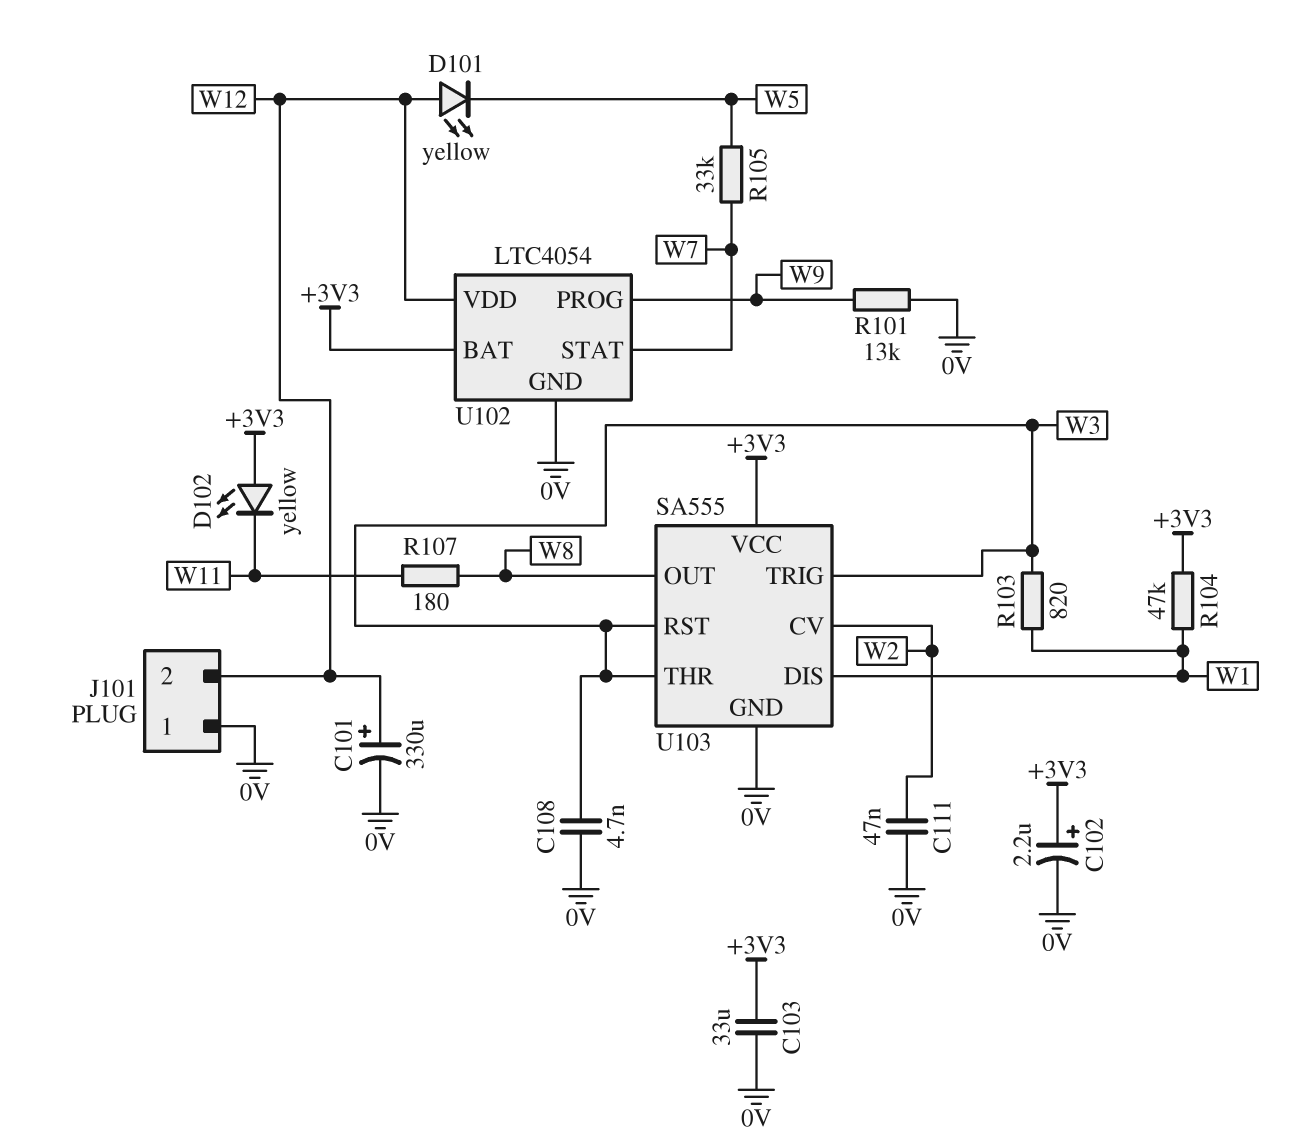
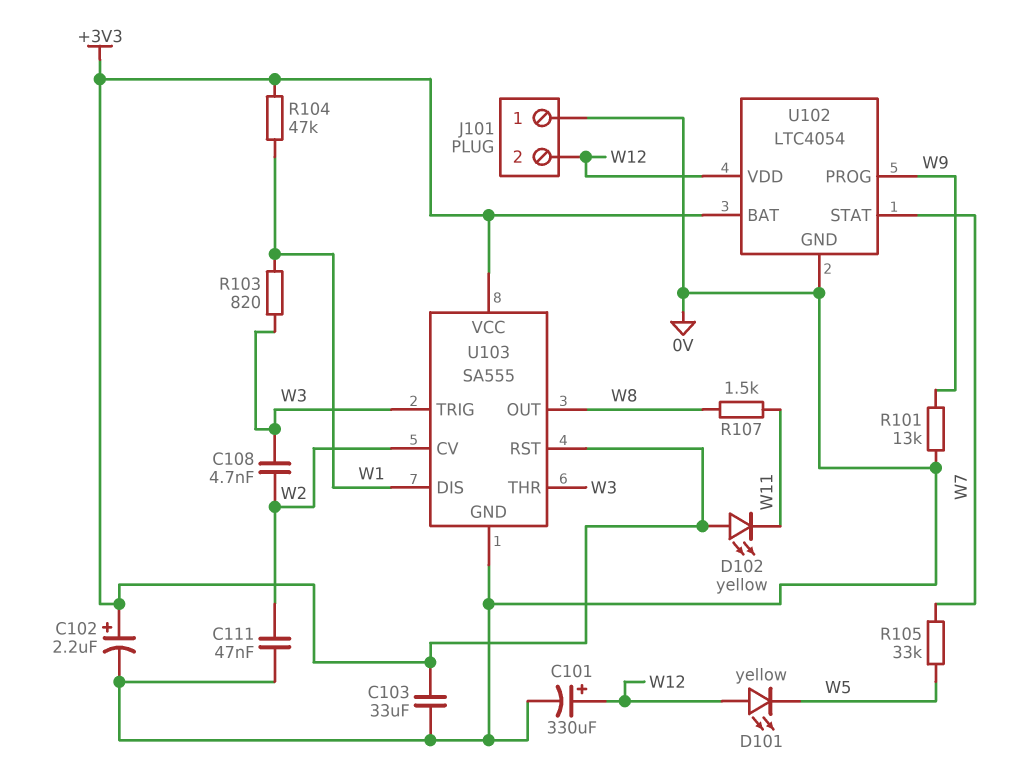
C108: 4.7nF (0V, W3) -> 4.7nF (W2, W3)
R107: 180 (W8, W11) -> 1.5k (W8, W11)
U103 pin RST: W3 -> +3V3

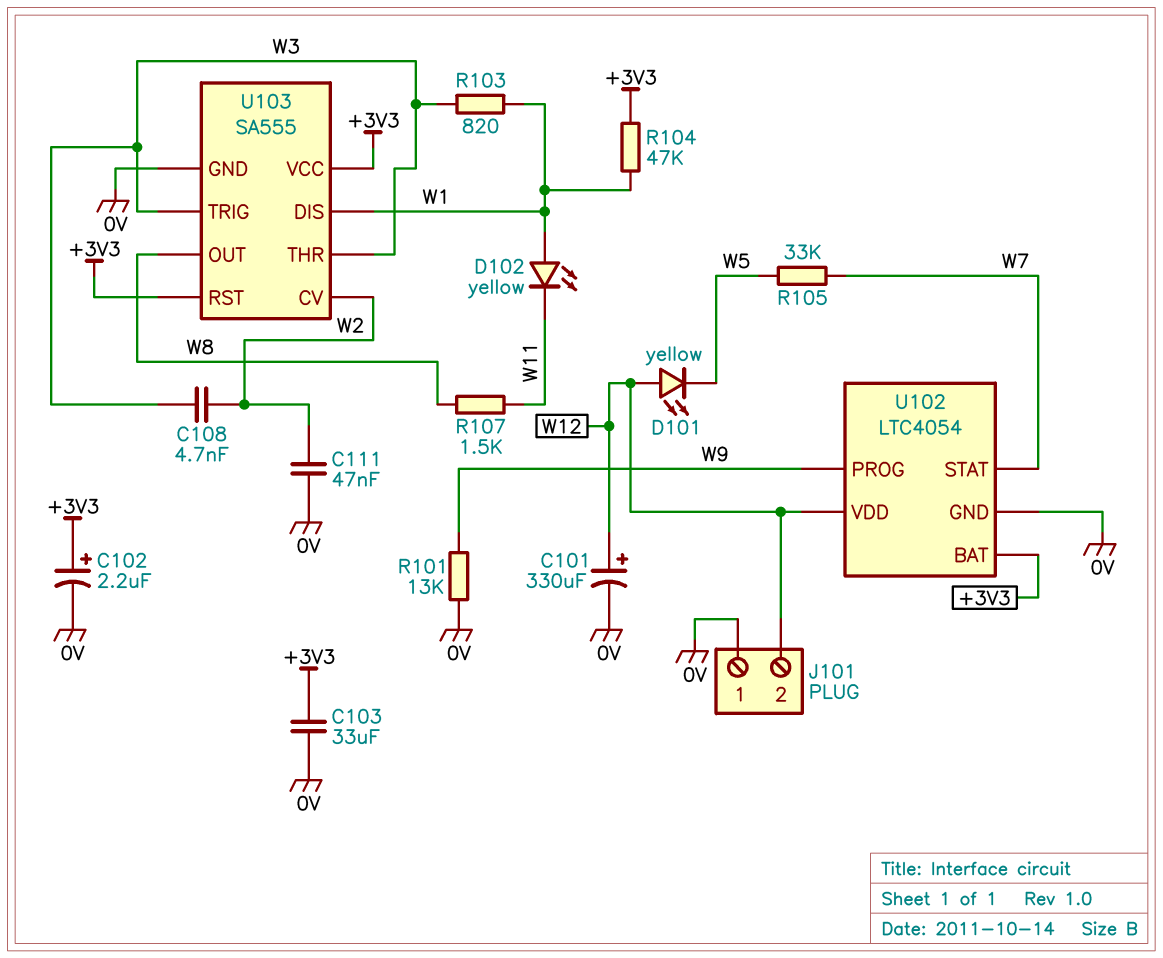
D102: LED yellow (A +3V3, K W11) -> LED yellow (A W1, K W11)

